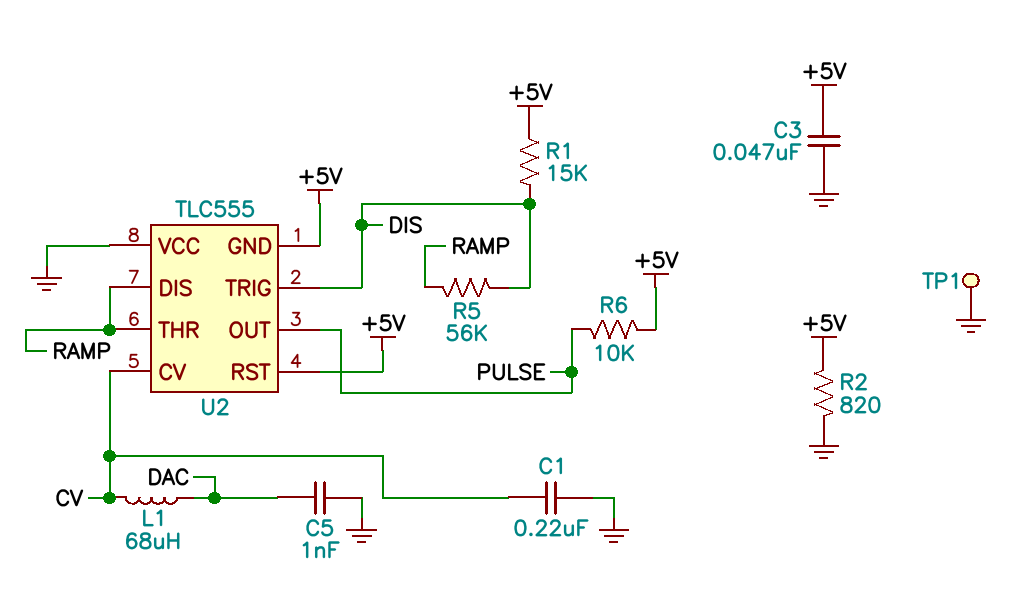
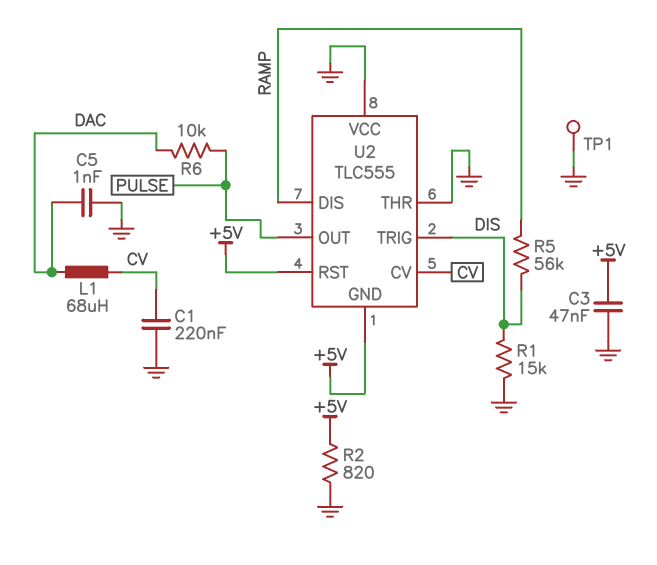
R1: 15k (+5V, DIS) -> 15k (DIS, GND)
R6: 10k (+5V, PULSE) -> 10k (DAC, PULSE)
U2 pin THR: RAMP -> GND

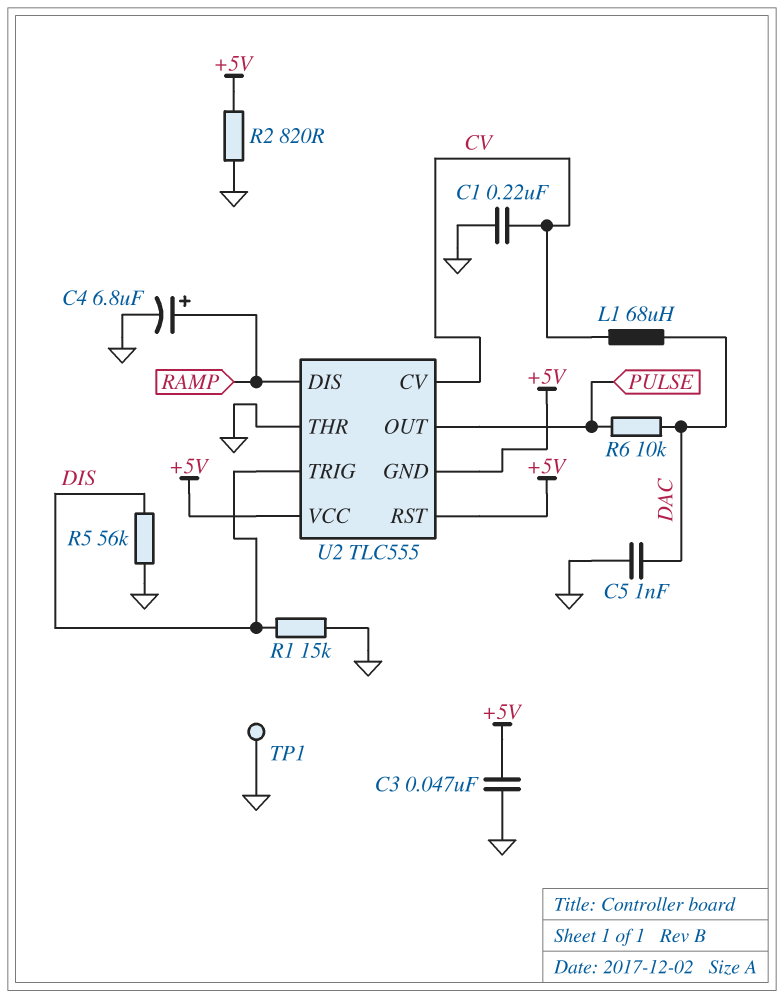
C4: none -> 6.8uF (plus RAMP, minus GND)
R5: 56k (DIS, RAMP) -> 56k (DIS, GND)
U2 pin VCC: GND -> +5V

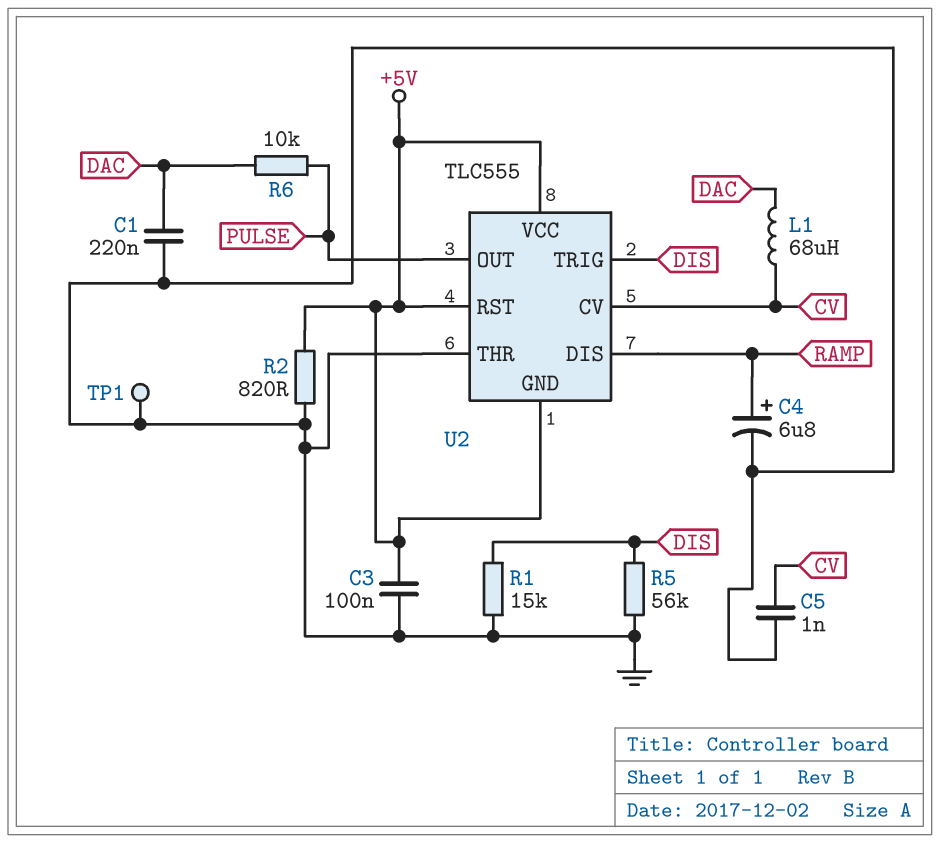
C1: 220nF (CV, GND) -> 220nF (DAC, GND)
C3: 47nF (+5V, GND) -> 100nF (+5V, GND)
C5: 1nF (DAC, GND) -> 1nF (CV, GND)

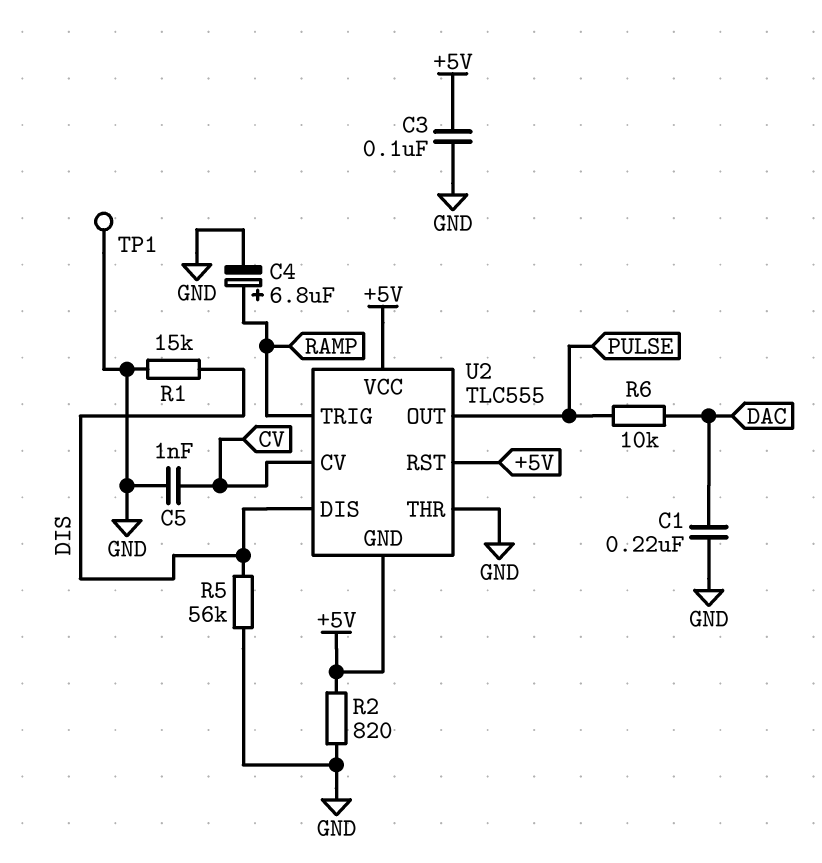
L1: 68uH (CV, DAC) -> none
U2 pin DIS: RAMP -> DIS
U2 pin TRIG: DIS -> RAMP

